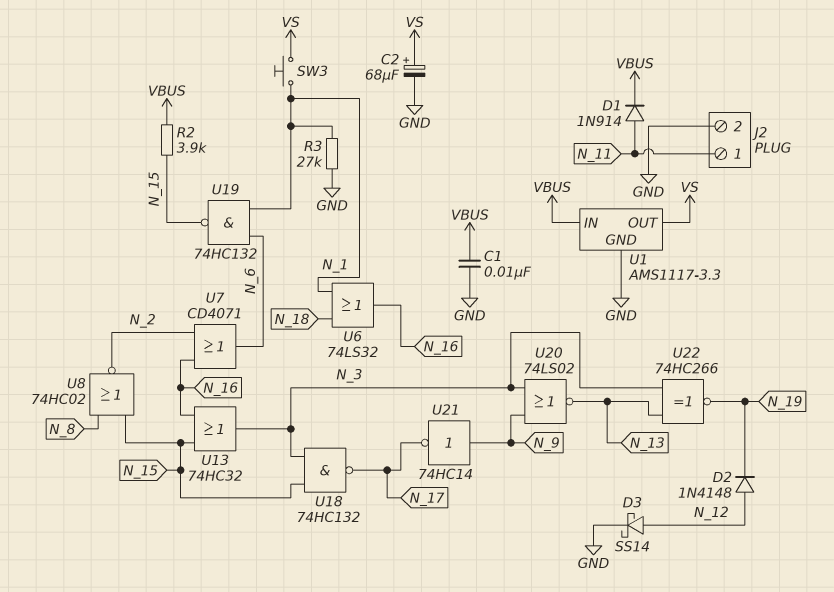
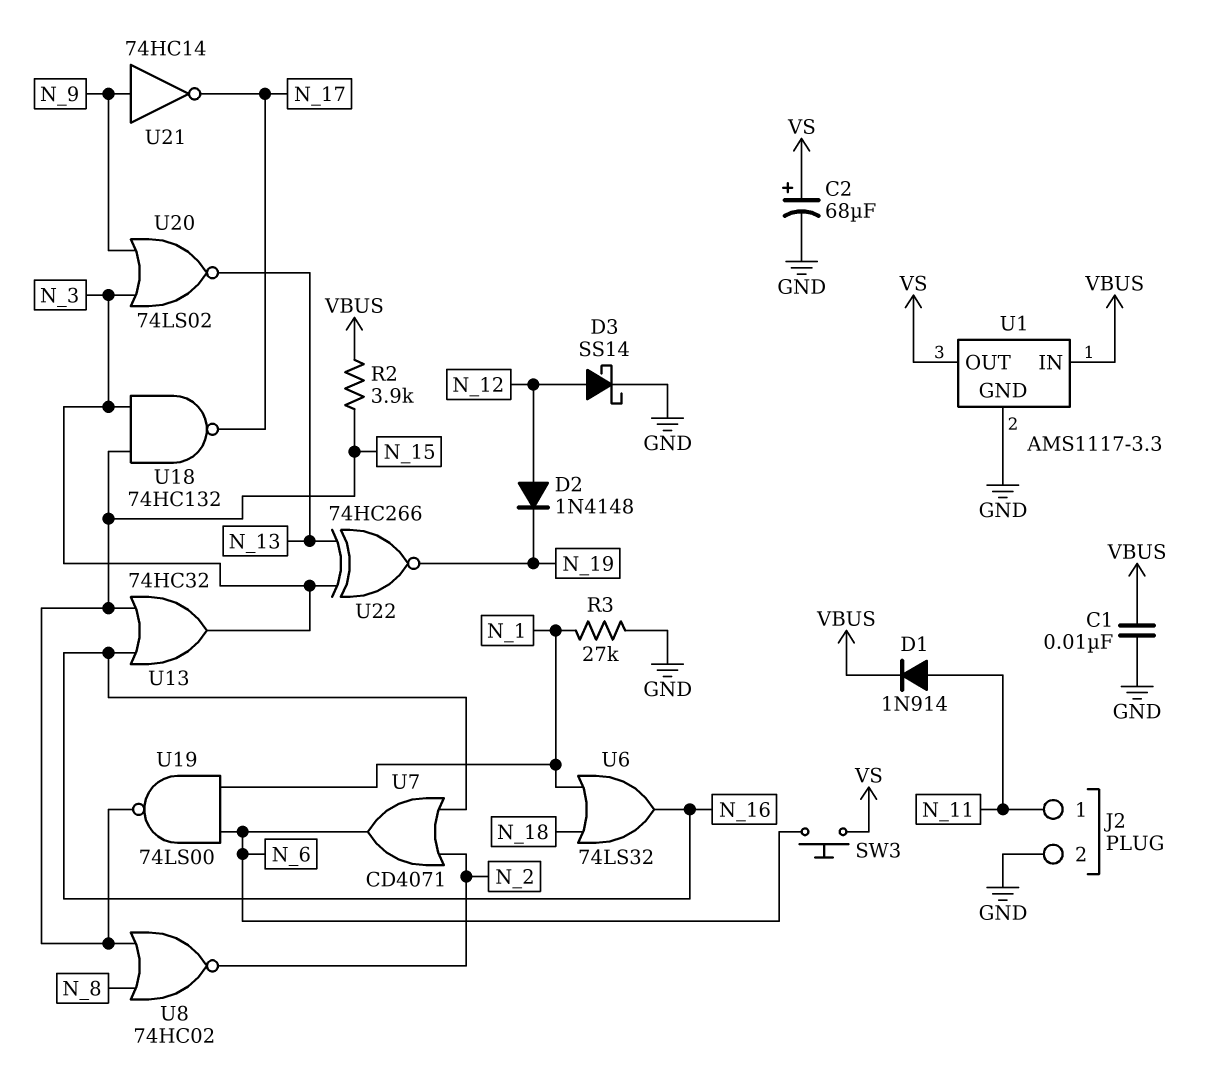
SW3: button (N_1, VS) -> button (N_6, VS)
U19: NAND 74HC132 (in N_1, in N_6, out N_15) -> NAND 74LS00 (in N_1, in N_6, out N_15)

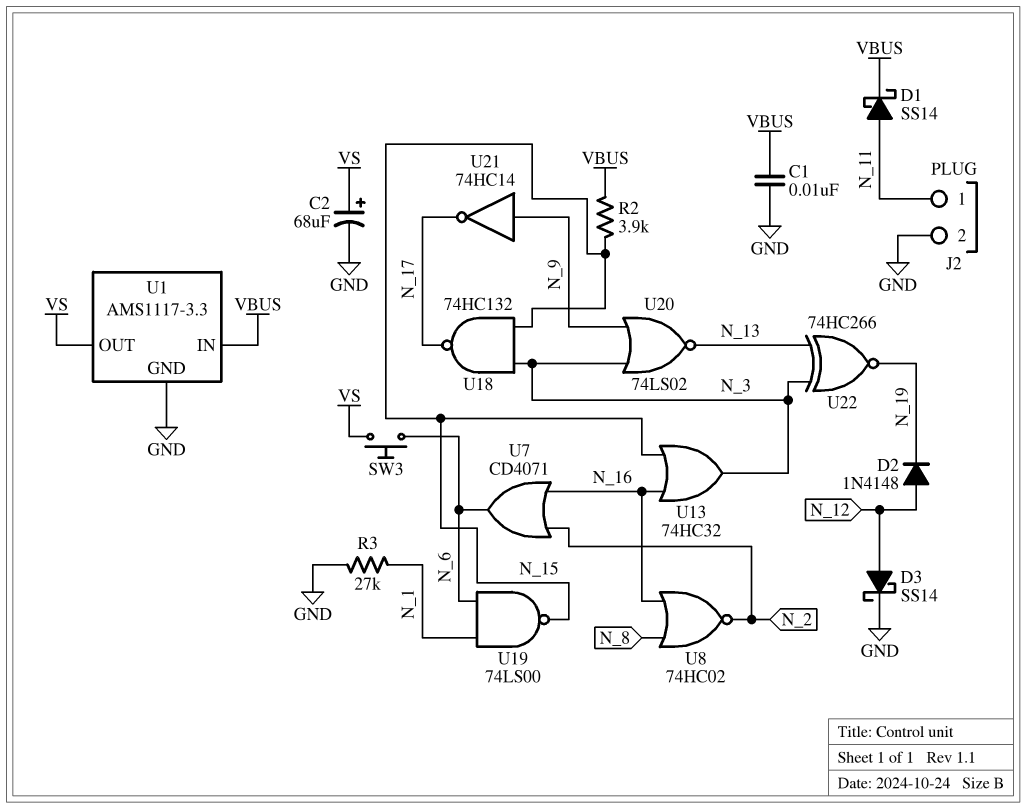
D1: diode 1N914 (A N_11, K VBUS) -> schottky SS14 (A N_11, K VBUS)
U6: OR 74LS32 (in N_1, in N_18, out N_16) -> none
U8: NOR 74HC02 (in N_8, in N_15, out N_2) -> NOR 74HC02 (in N_8, in N_16, out N_2)

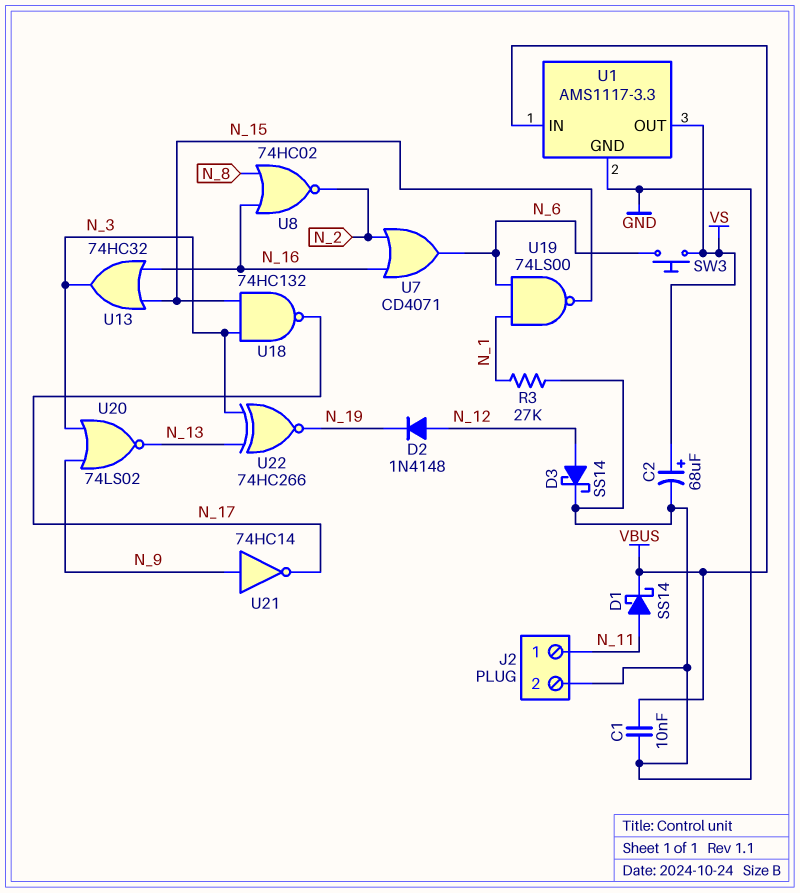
R2: 3.9k (N_15, VBUS) -> none

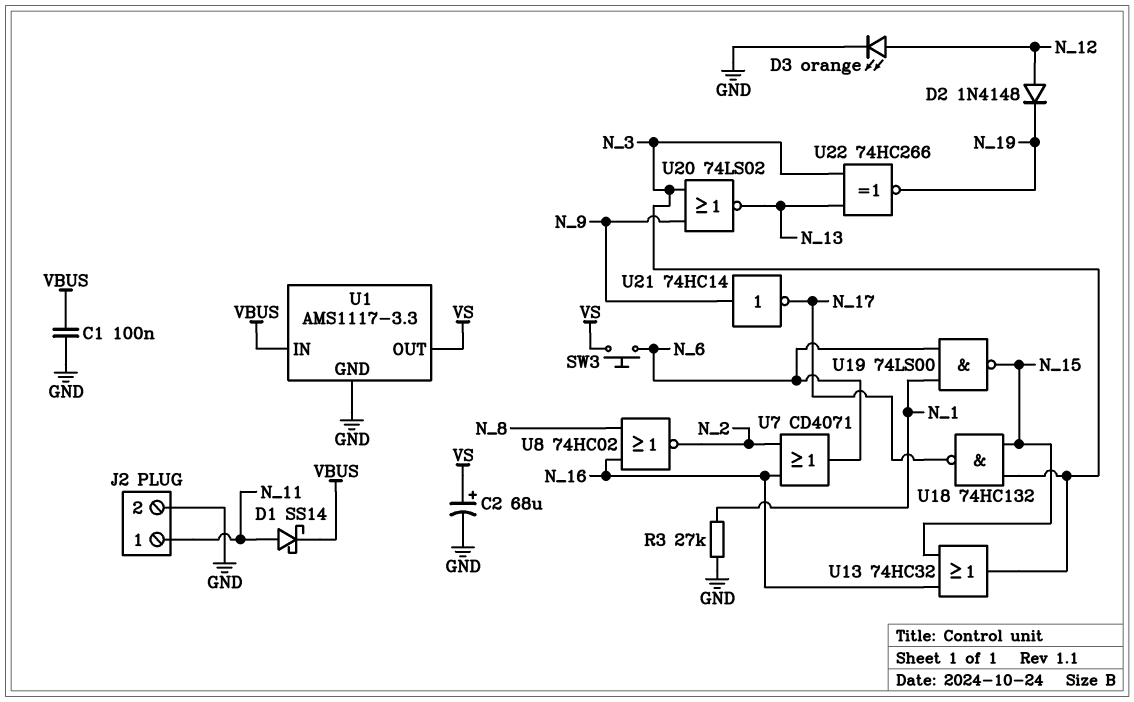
C1: 10nF (GND, VBUS) -> 100nF (GND, VBUS)
D3: schottky SS14 (A N_12, K GND) -> LED orange (A N_12, K GND)

